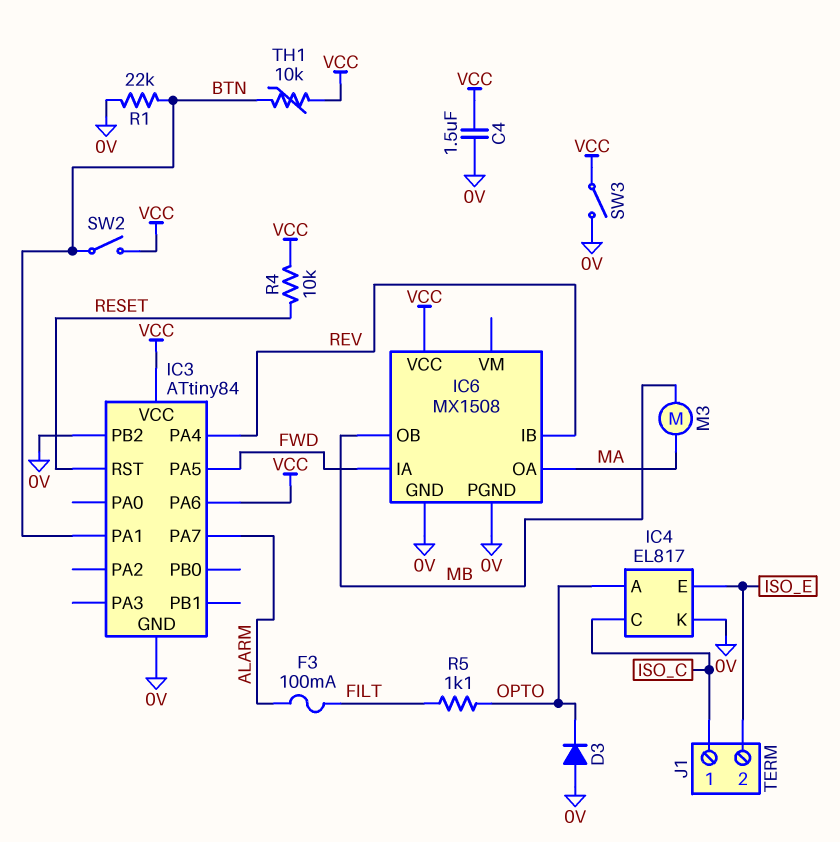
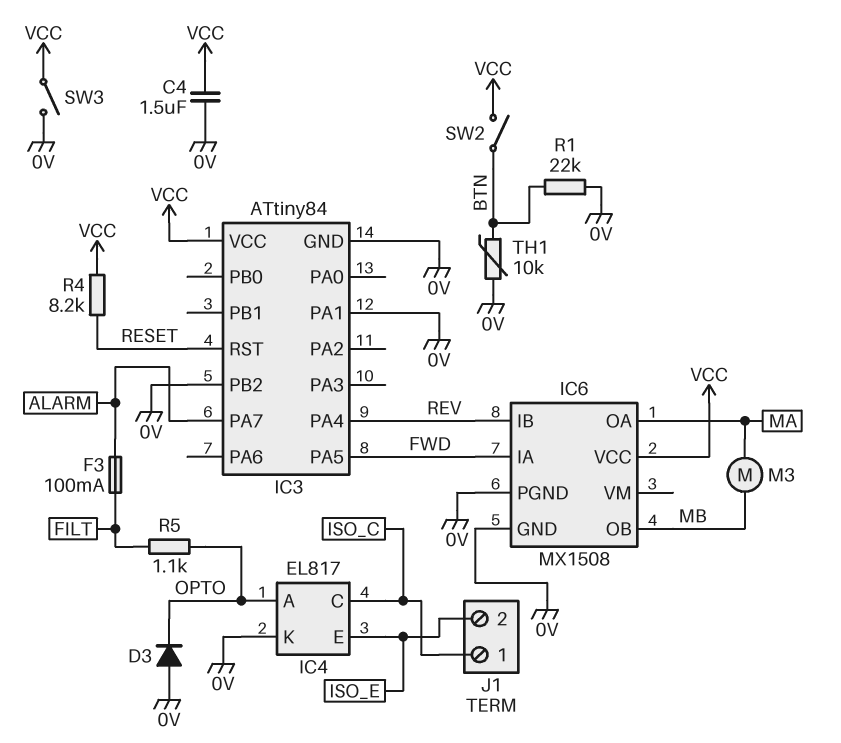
IC3 pin PA1: BTN -> 0V
IC3 pin PA6: VCC -> none
R4: 10k (RESET, VCC) -> 8.2k (RESET, VCC)
TH1: 10k (BTN, VCC) -> 10k (0V, BTN)

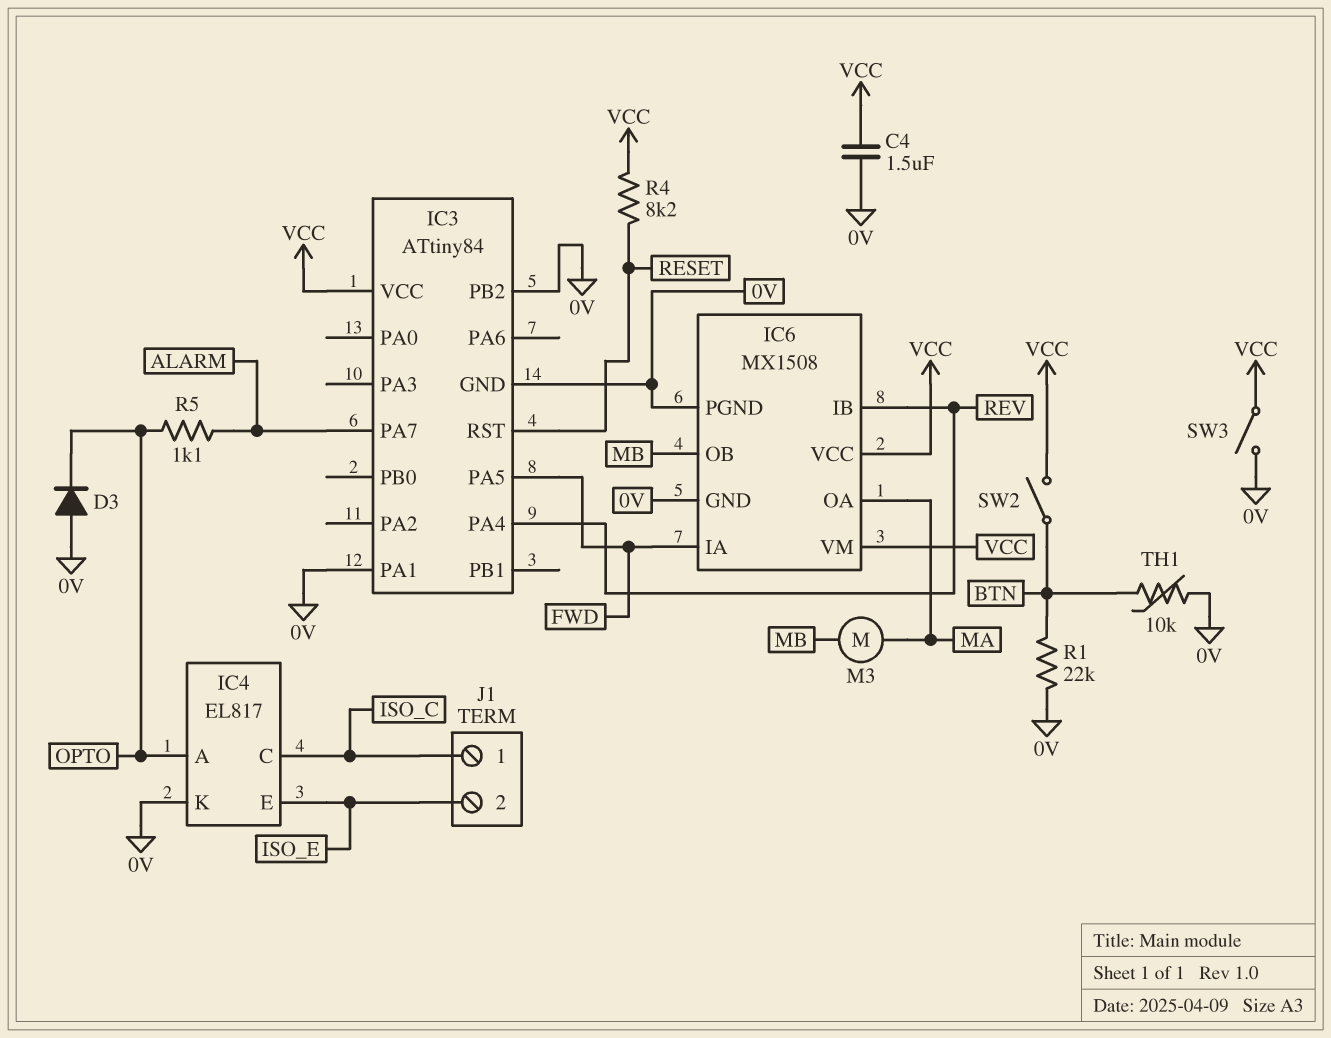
F3: 100mA (ALARM, FILT) -> none
IC6 pin VM: none -> VCC
R5: 1.1k (FILT, OPTO) -> 1.1k (ALARM, OPTO)

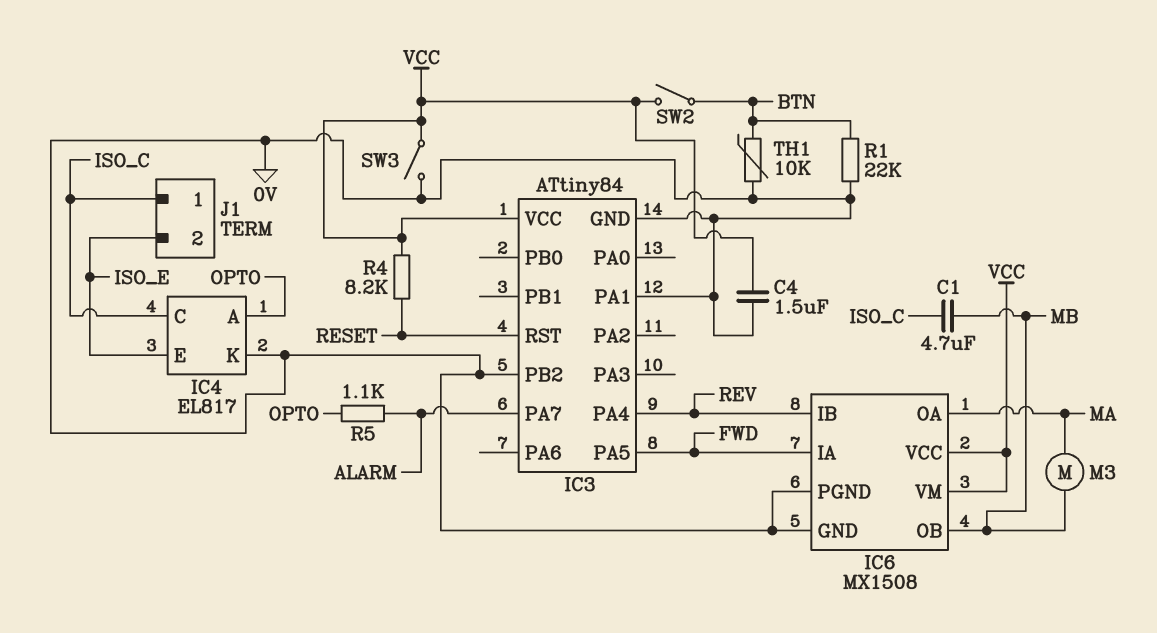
C1: none -> 4.7uF (ISO_C, MB)
D3: diode (A 0V, K OPTO) -> none

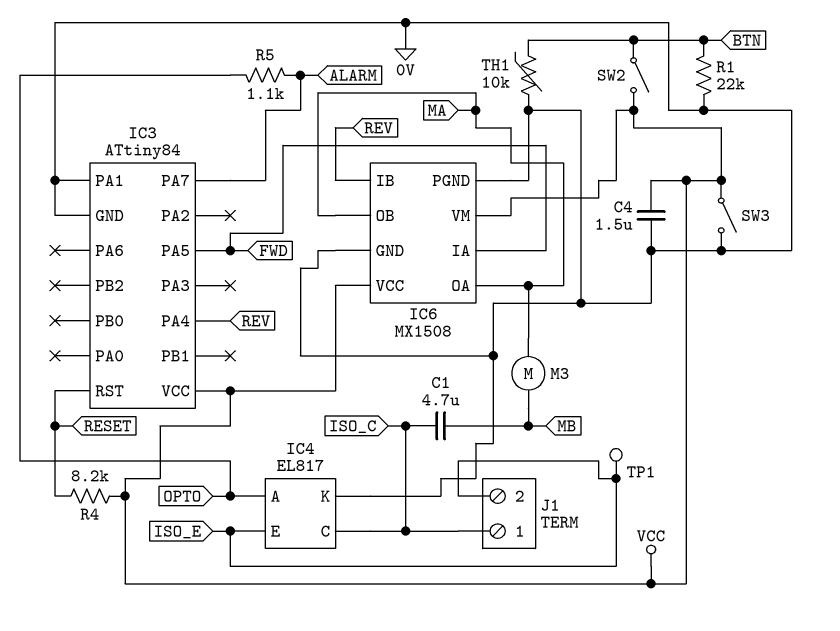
IC3 pin PB2: 0V -> none
IC6 pin OB: MB -> MA
TP1: none -> test point (ISO_E)

